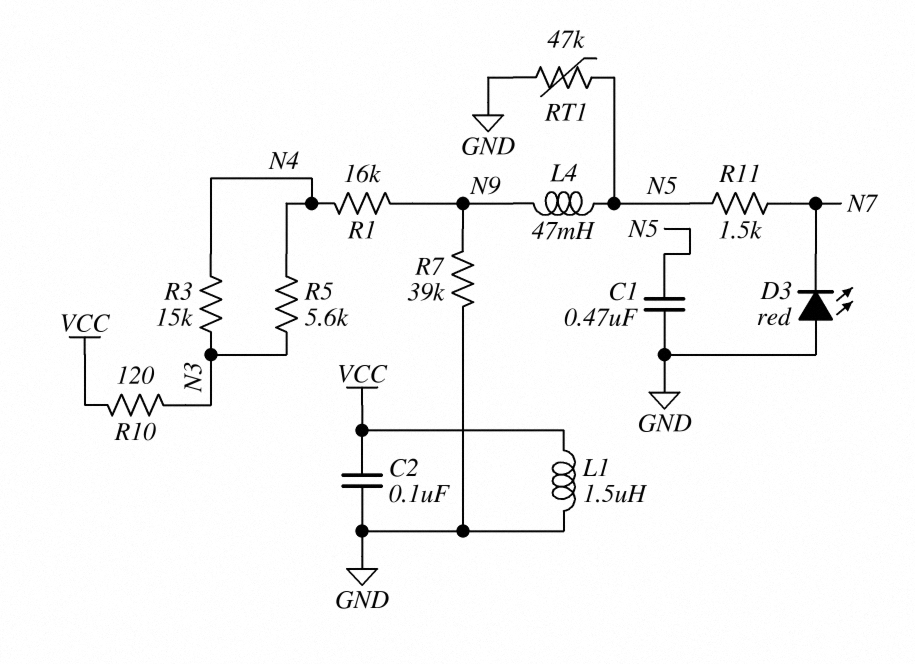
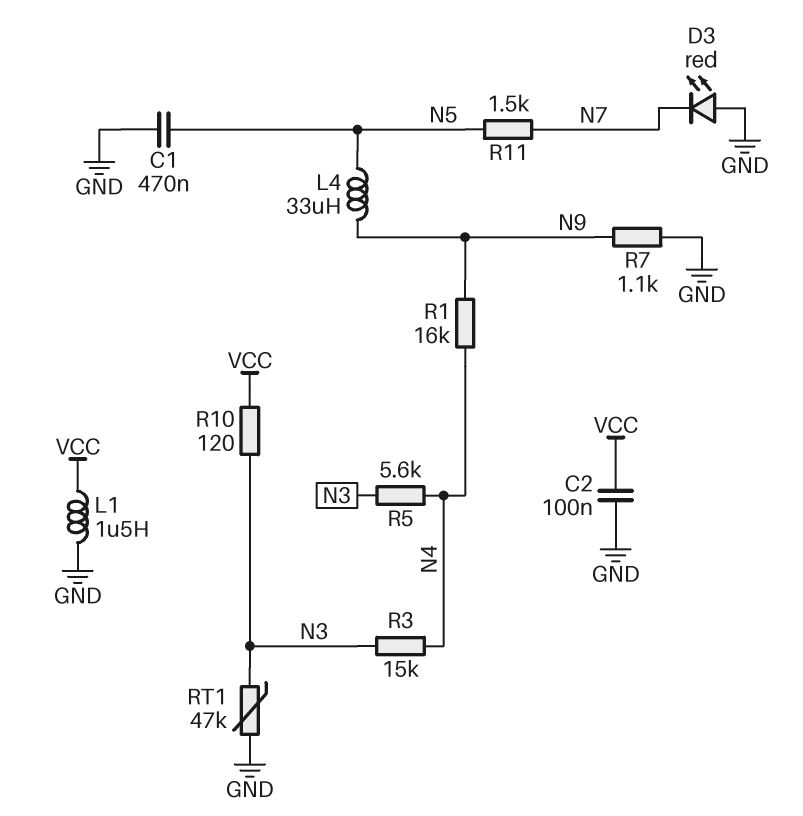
L4: 47mH (N5, N9) -> 33uH (N5, N9)
R7: 39k (GND, N9) -> 1.1k (GND, N9)
RT1: 47k (GND, N5) -> 47k (GND, N3)

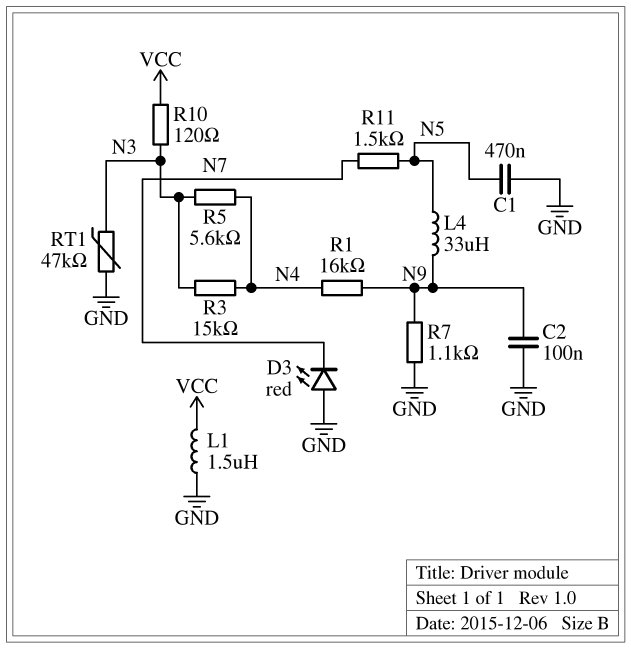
C2: 100nF (GND, VCC) -> 100nF (GND, N9)

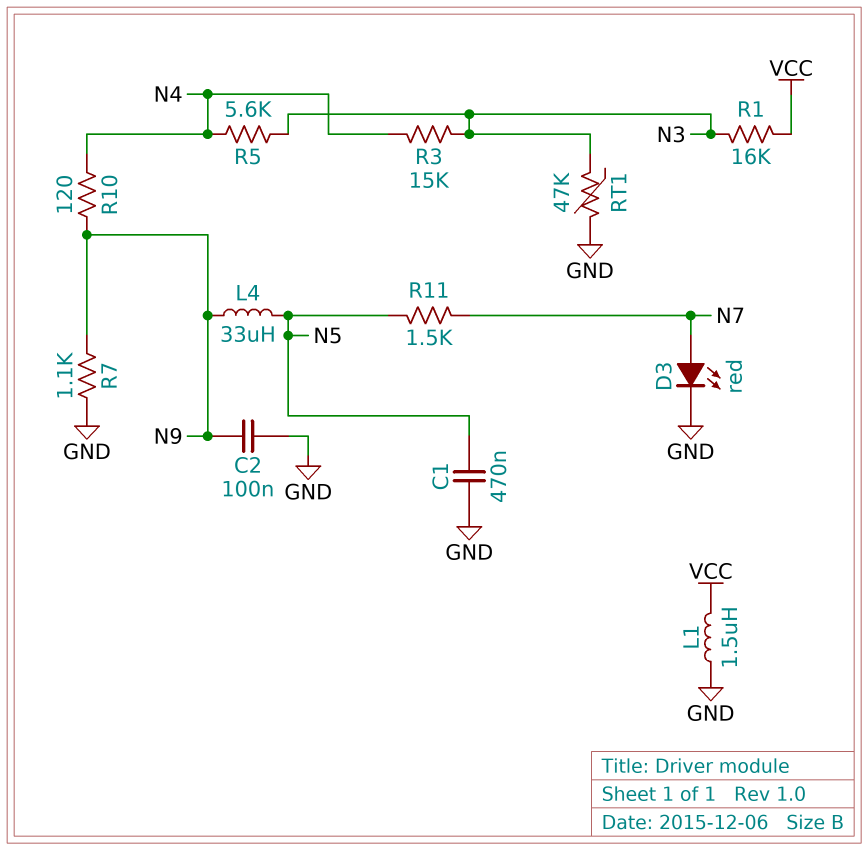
D3: LED red (A GND, K N7) -> LED red (A N7, K GND)
R1: 16k (N4, N9) -> 16k (N3, VCC)
R10: 120 (N3, VCC) -> 120 (N4, N9)

